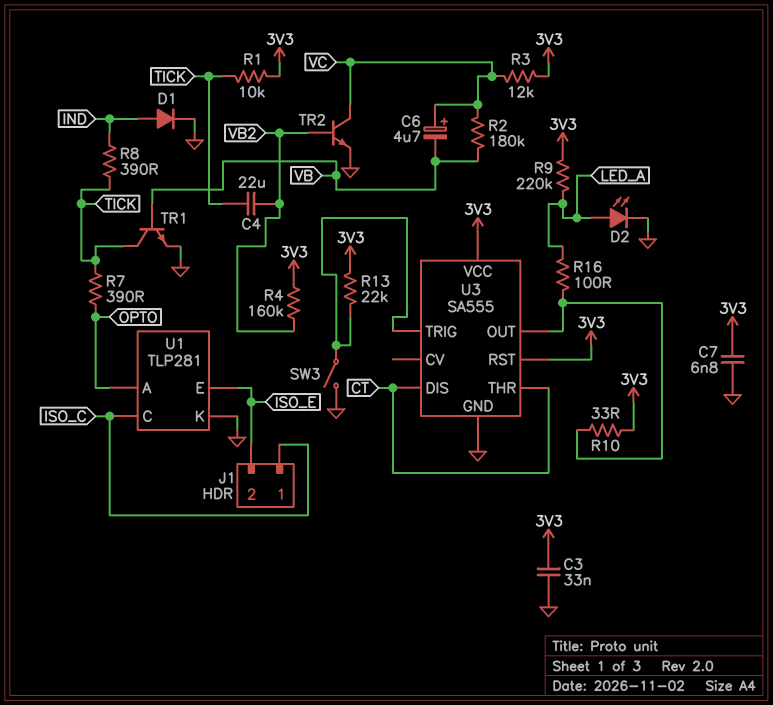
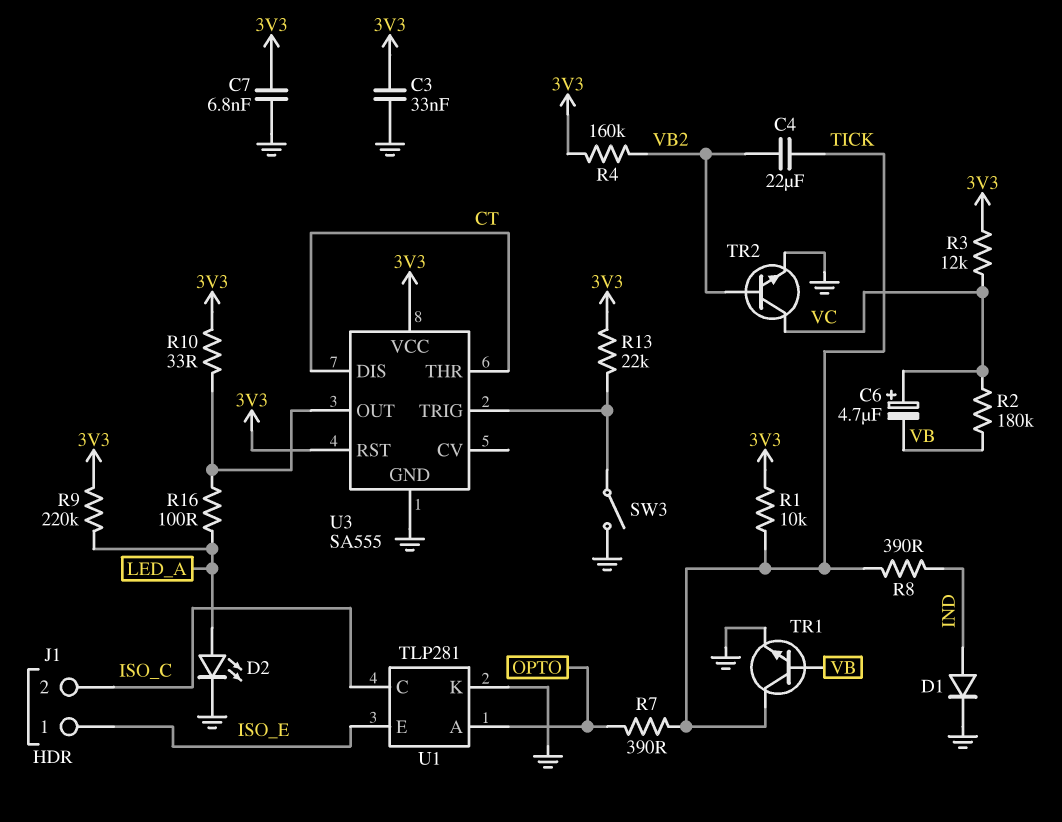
J1 pin 1: ISO_C -> ISO_E
J1 pin 2: ISO_E -> ISO_C

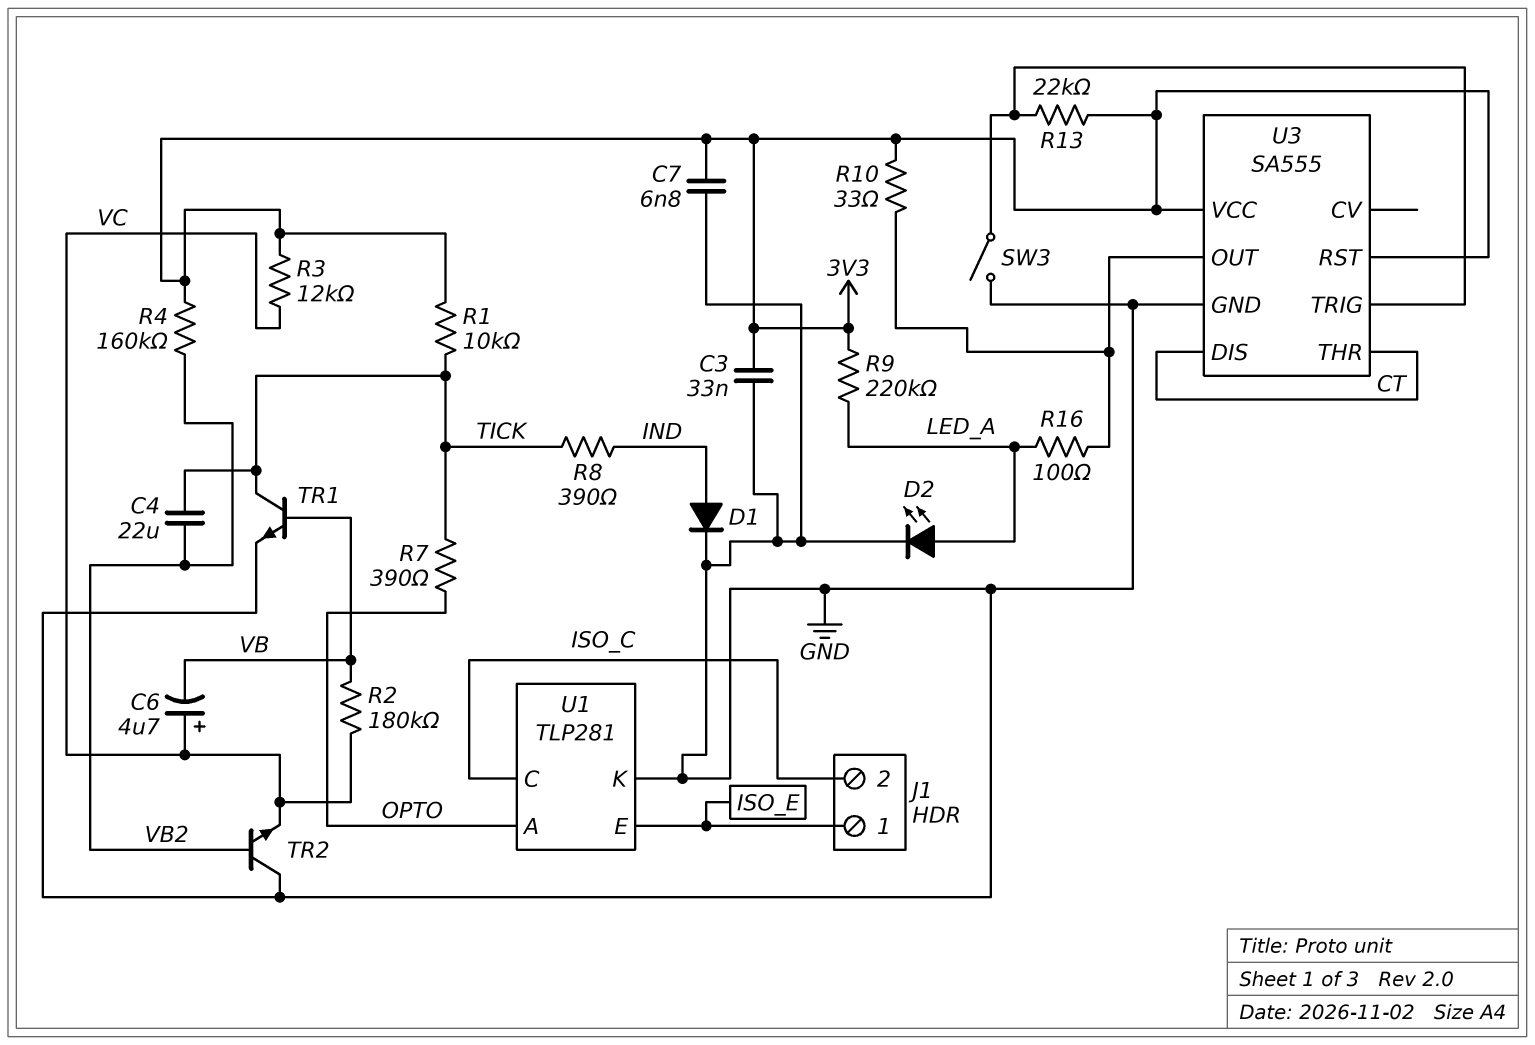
TR2: NPN (B VB2, C VC, E GND) -> NPN (B VB2, C GND, E VC)

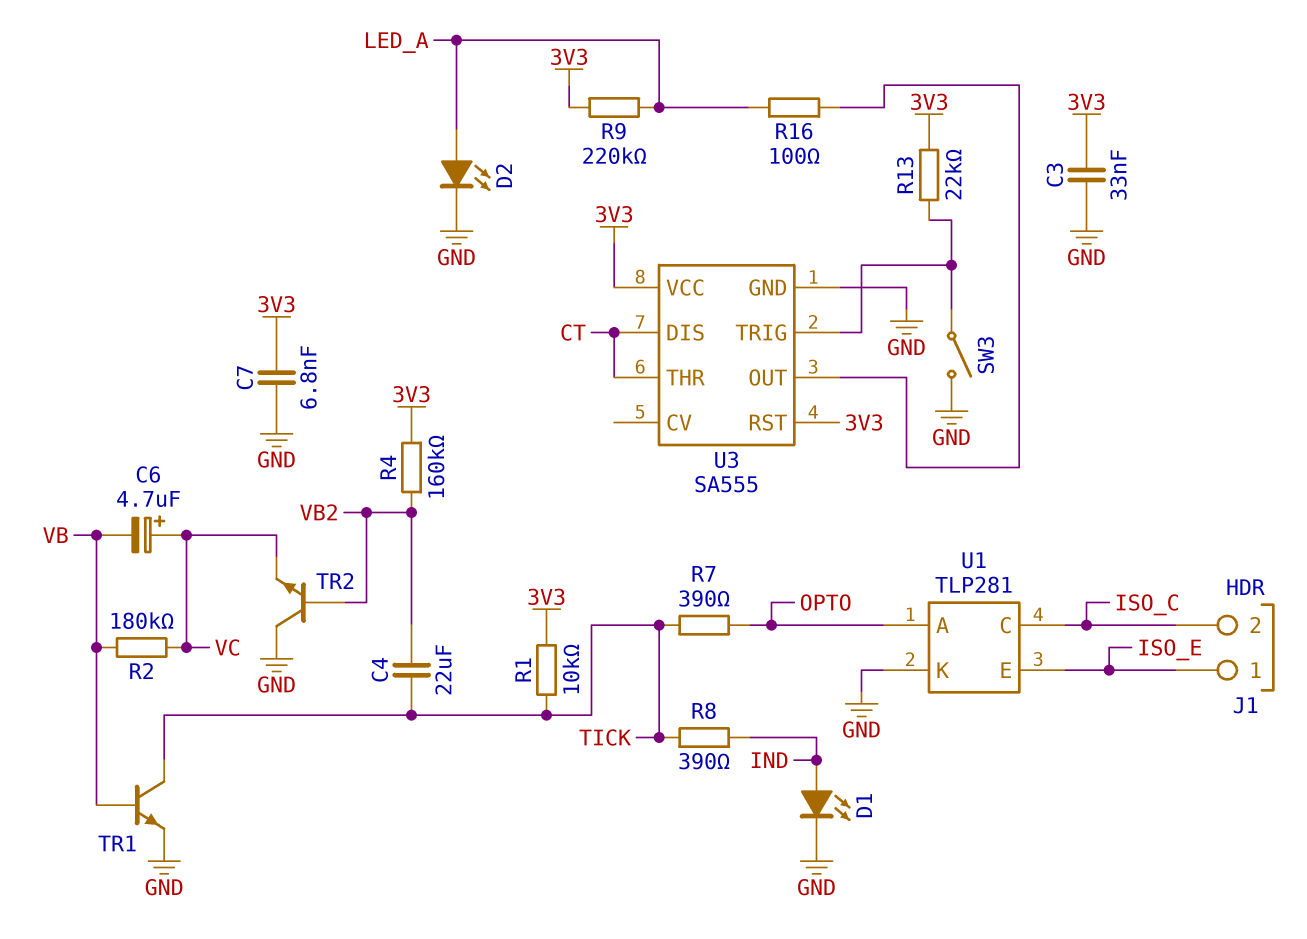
D1: diode (A IND, K GND) -> LED (A IND, K GND)
R3: 12k (3V3, VC) -> none
R10: 33 (3V3, U3/OUT) -> none

